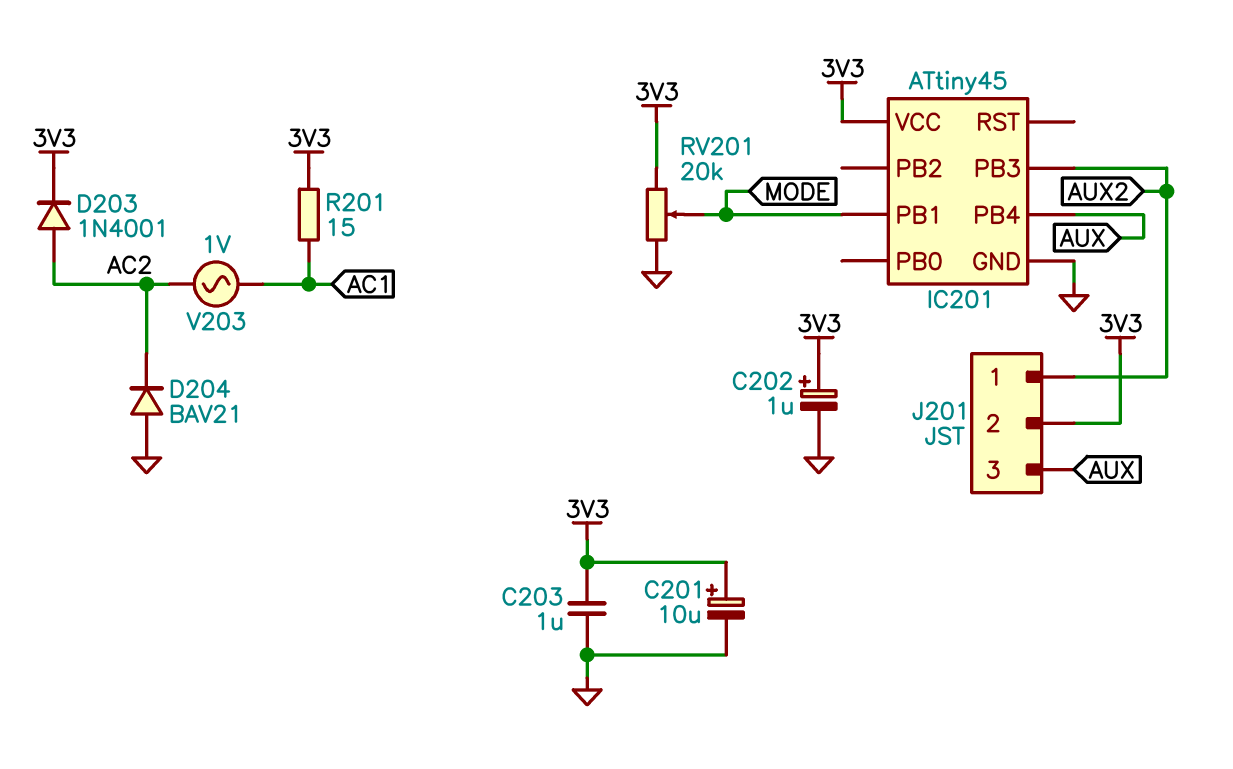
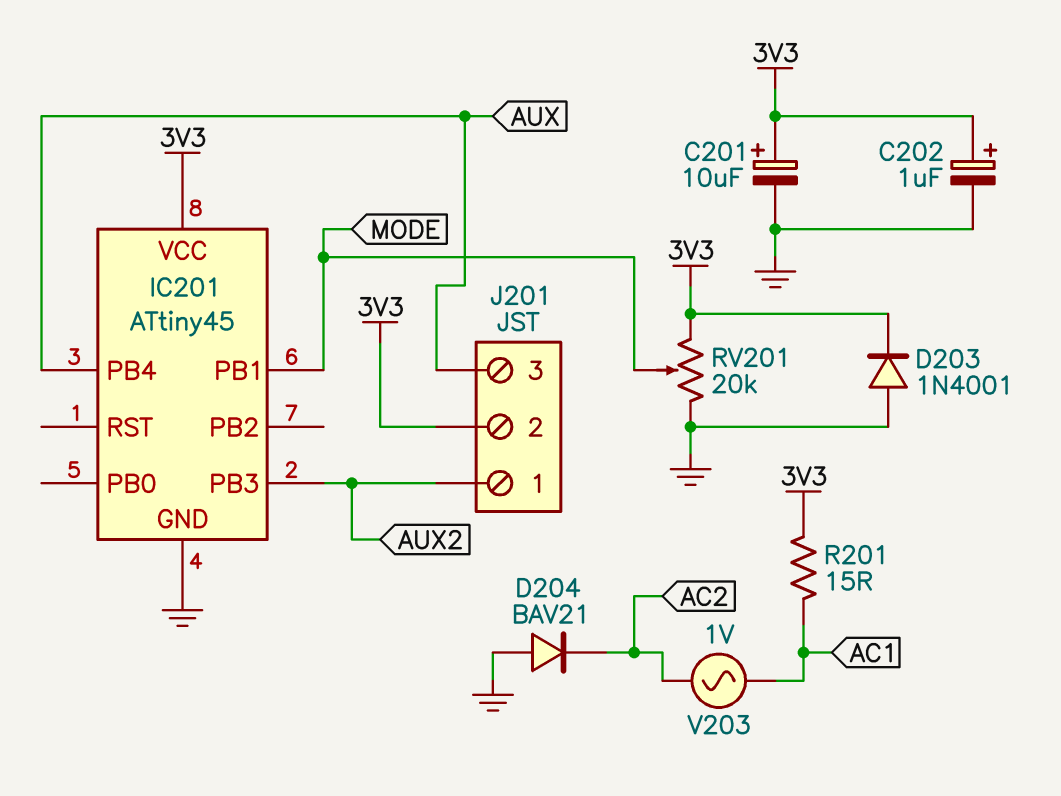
C203: 1uF (3V3, GND) -> none
D203: diode 1N4001 (A AC2, K 3V3) -> diode 1N4001 (A GND, K 3V3)

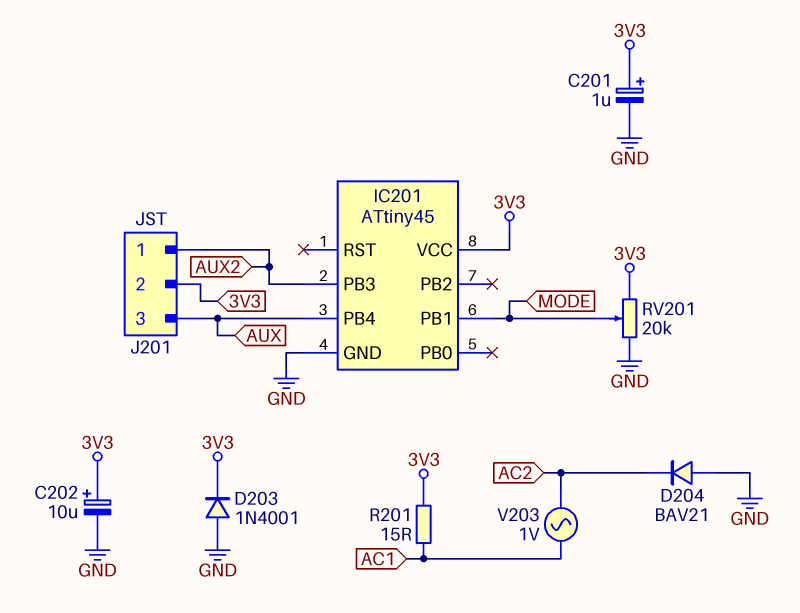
C201: 10uF (plus 3V3, minus GND) -> 1uF (plus 3V3, minus GND)
C202: 1uF (plus 3V3, minus GND) -> 10uF (plus 3V3, minus GND)

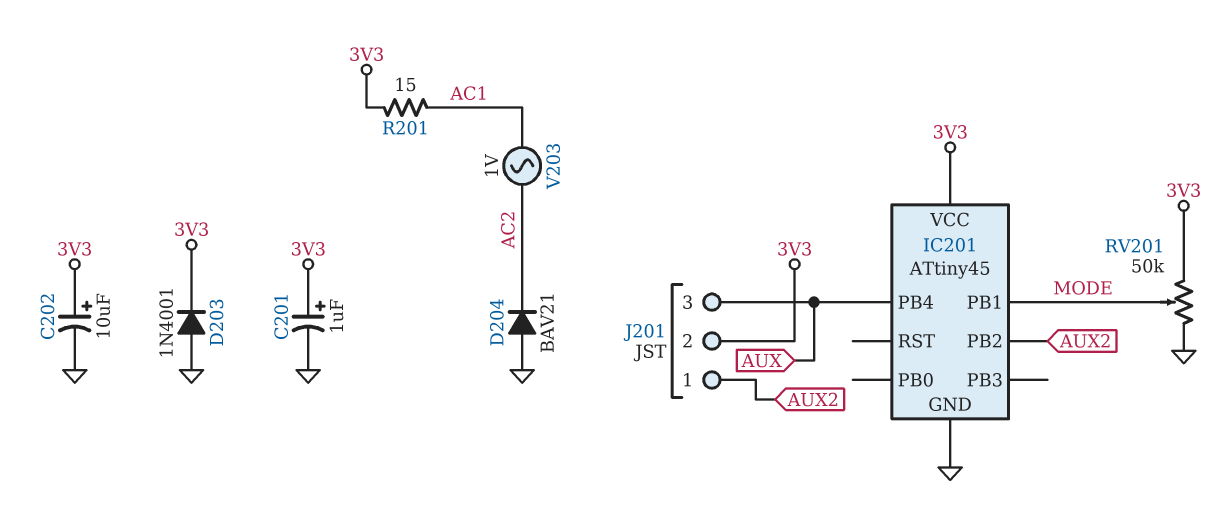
IC201 pin PB2: none -> AUX2
IC201 pin PB3: AUX2 -> none
RV201: 20k (3V3, GND, wiper MODE) -> 50k (3V3, GND, wiper MODE)

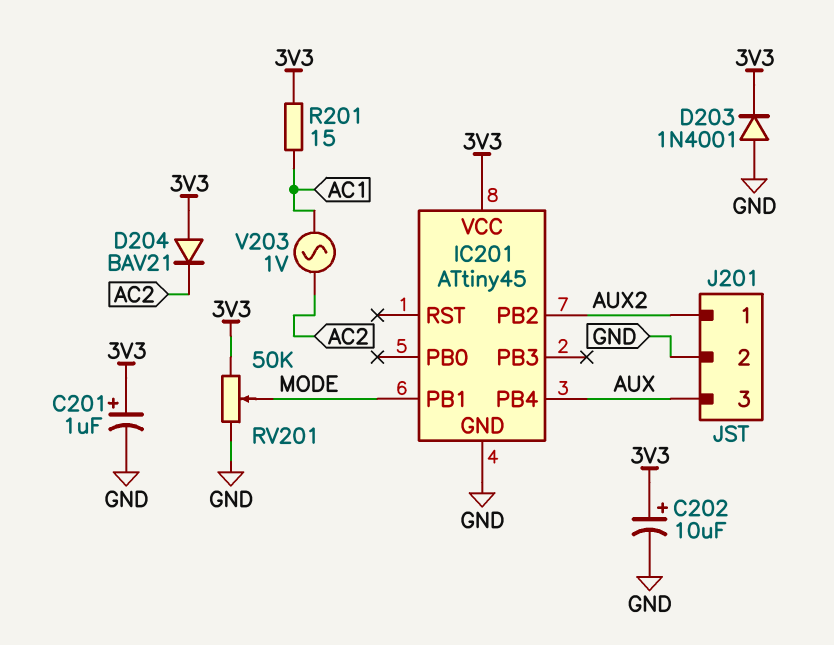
D204: diode BAV21 (A GND, K AC2) -> diode BAV21 (A 3V3, K AC2)
J201 pin 2: 3V3 -> GND

